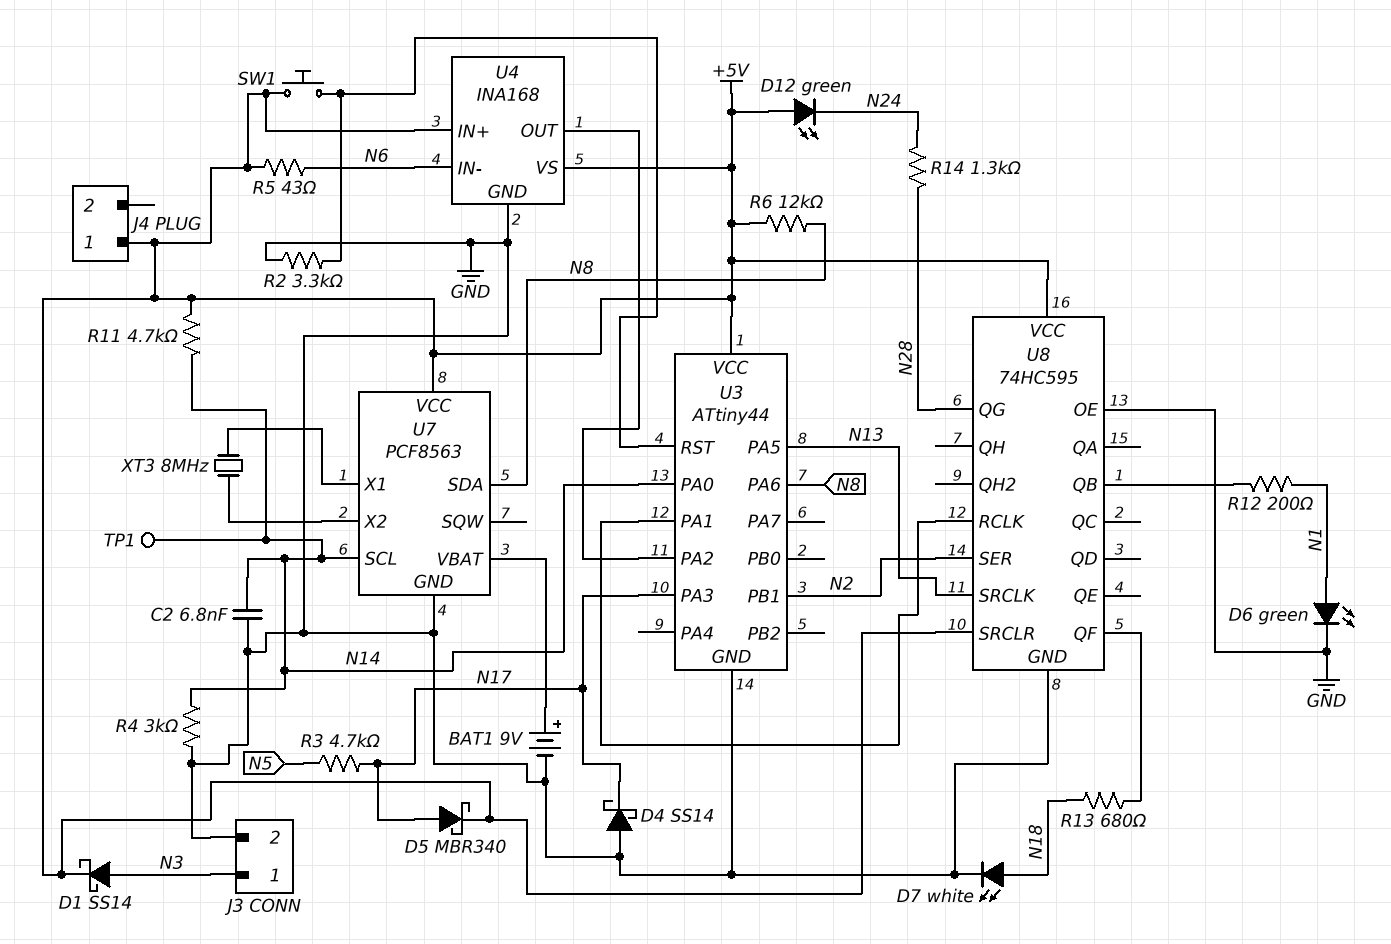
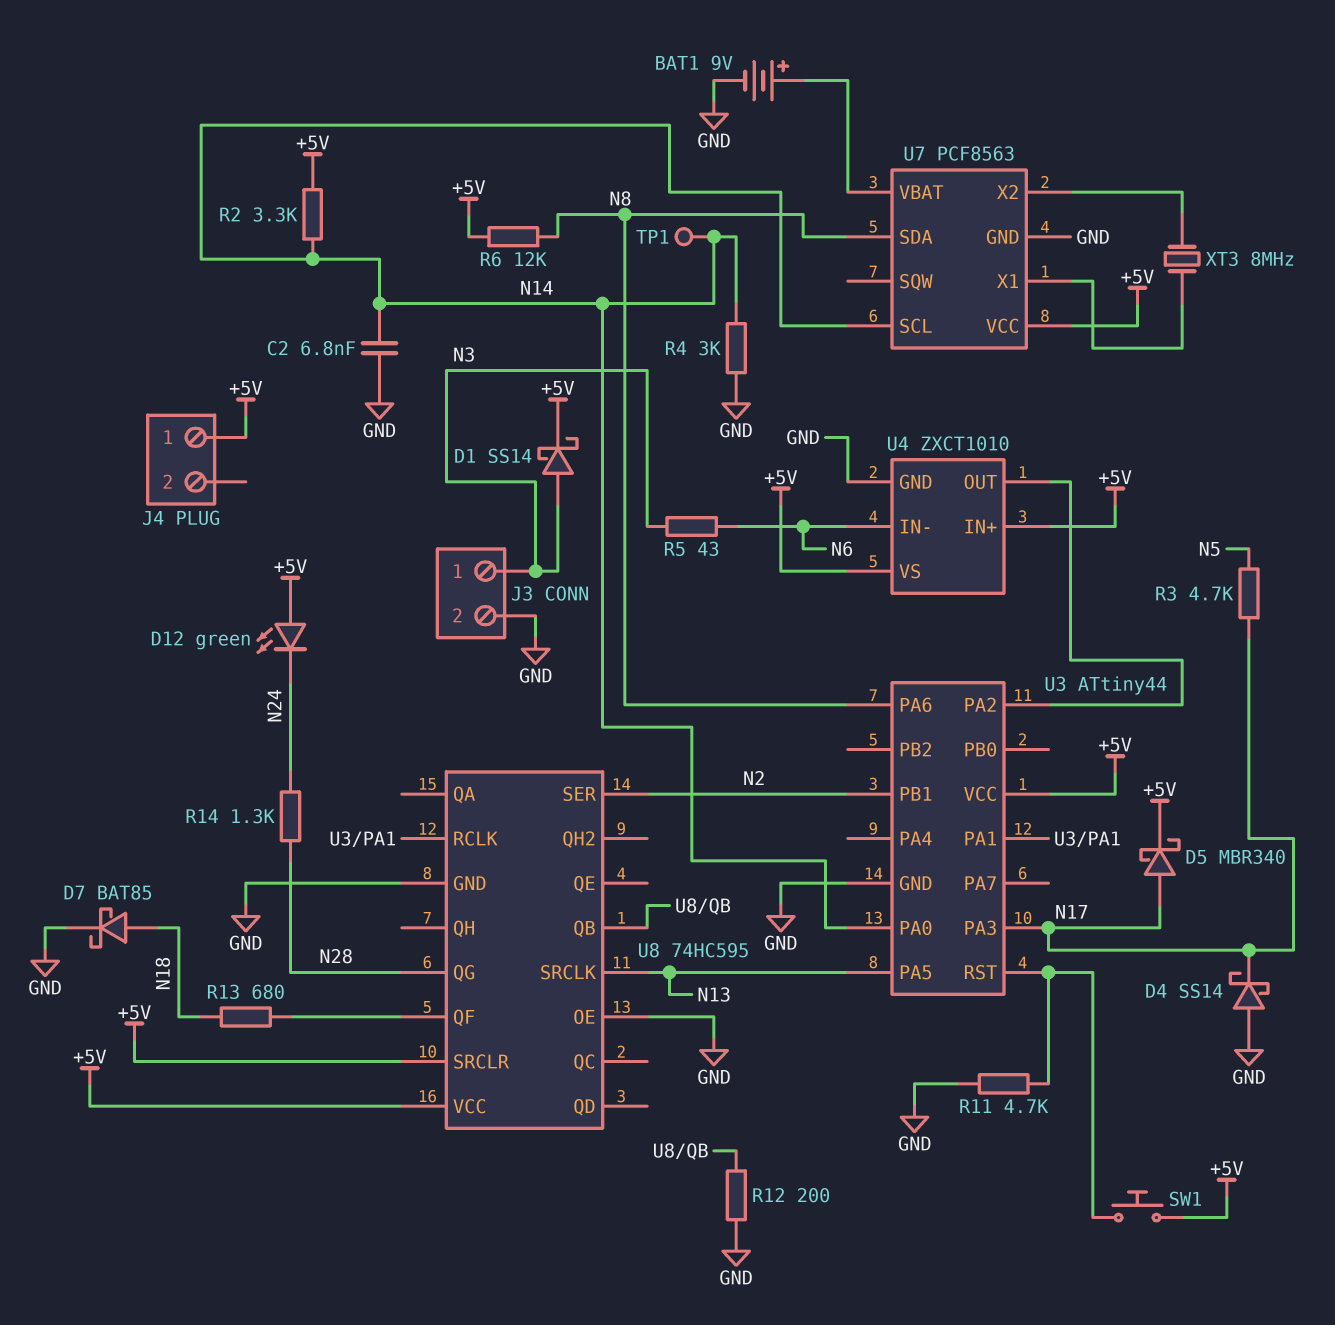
D6: LED green (A N1, K GND) -> none
D7: LED white (A N18, K GND) -> schottky BAT85 (A N18, K GND)
R2: 3.3k (GND, U3/RST) -> 3.3k (+5V, N14)
R5: 43 (+5V, N6) -> 43 (N3, N6)
R11: 4.7k (+5V, N14) -> 4.7k (GND, U3/RST)
R12: 200 (N1, U8/QB) -> 200 (GND, U8/QB)
U4: INA168 -> ZXCT1010

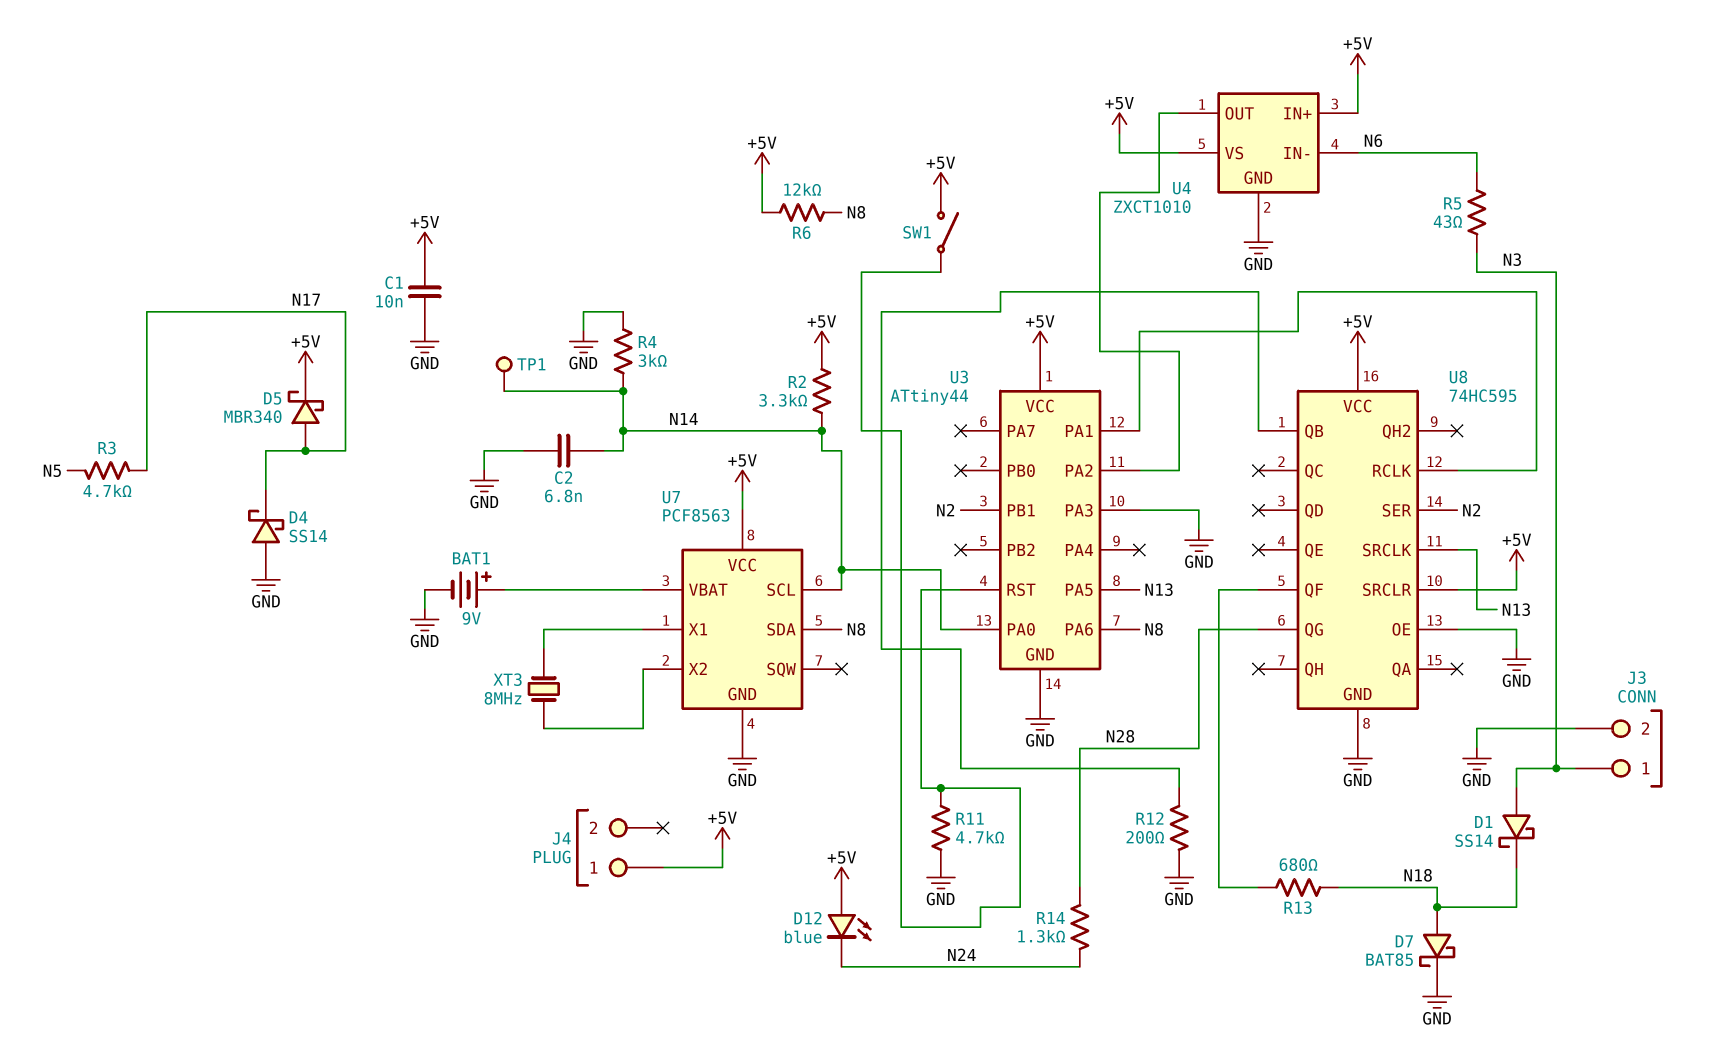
C1: none -> 10nF (+5V, GND)
D1: schottky SS14 (A N3, K +5V) -> schottky SS14 (A N3, K N18)
D12: LED green (A +5V, K N24) -> LED blue (A +5V, K N24)
SW1: button (+5V, U3/RST) -> switch (+5V, U3/RST)
U3 pin PA3: N17 -> GND

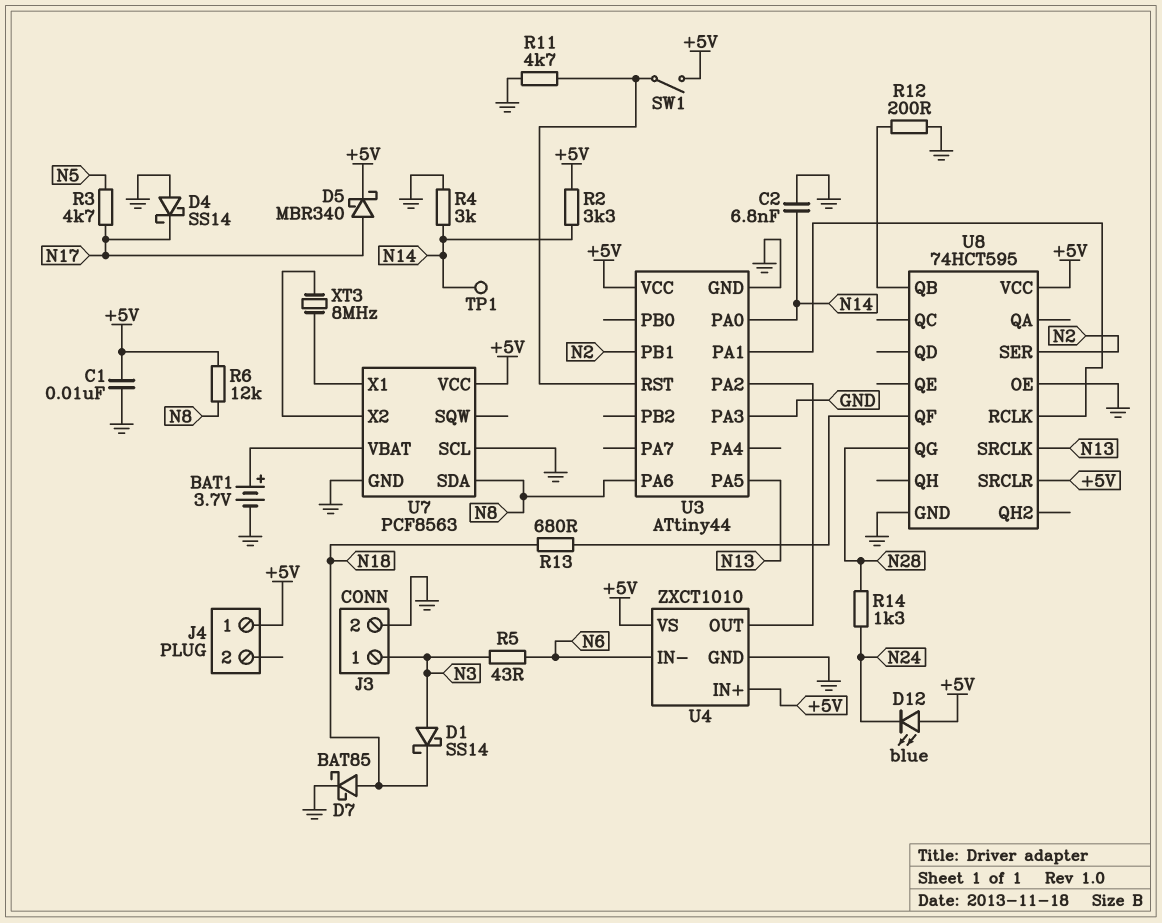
BAT1: 9V (plus U7/VBAT, minus GND) -> 3.7V (plus U7/VBAT, minus GND)
U7 pin SCL: N14 -> GND
U8: 74HC595 -> 74HCT595

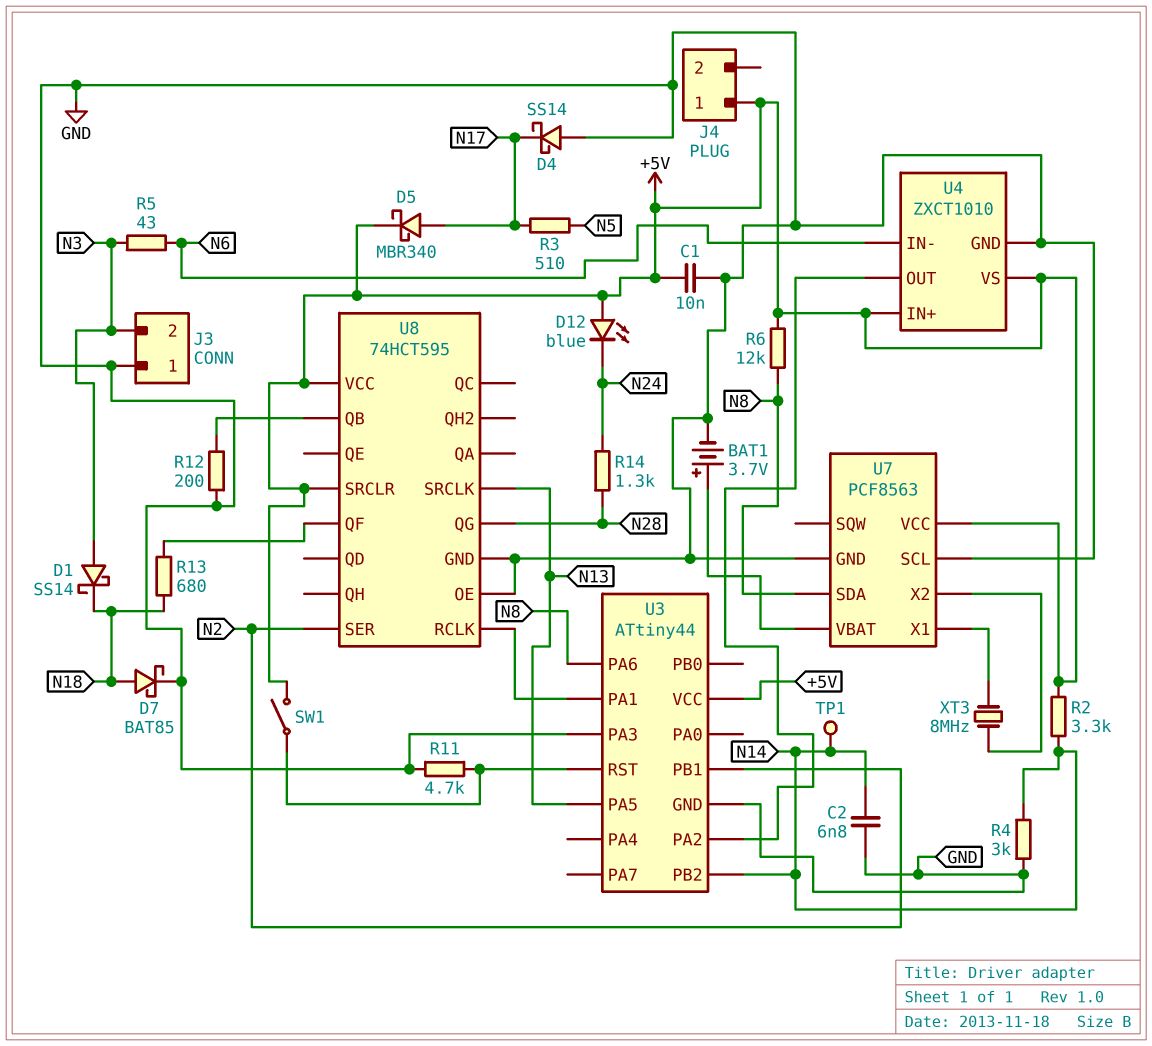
J3 pin 1: N3 -> GND
J3 pin 2: GND -> N3
R3: 4.7k (N5, N17) -> 510 (N5, N17)
U3 pin PA0: N14 -> none
U3 pin PB2: none -> N14

